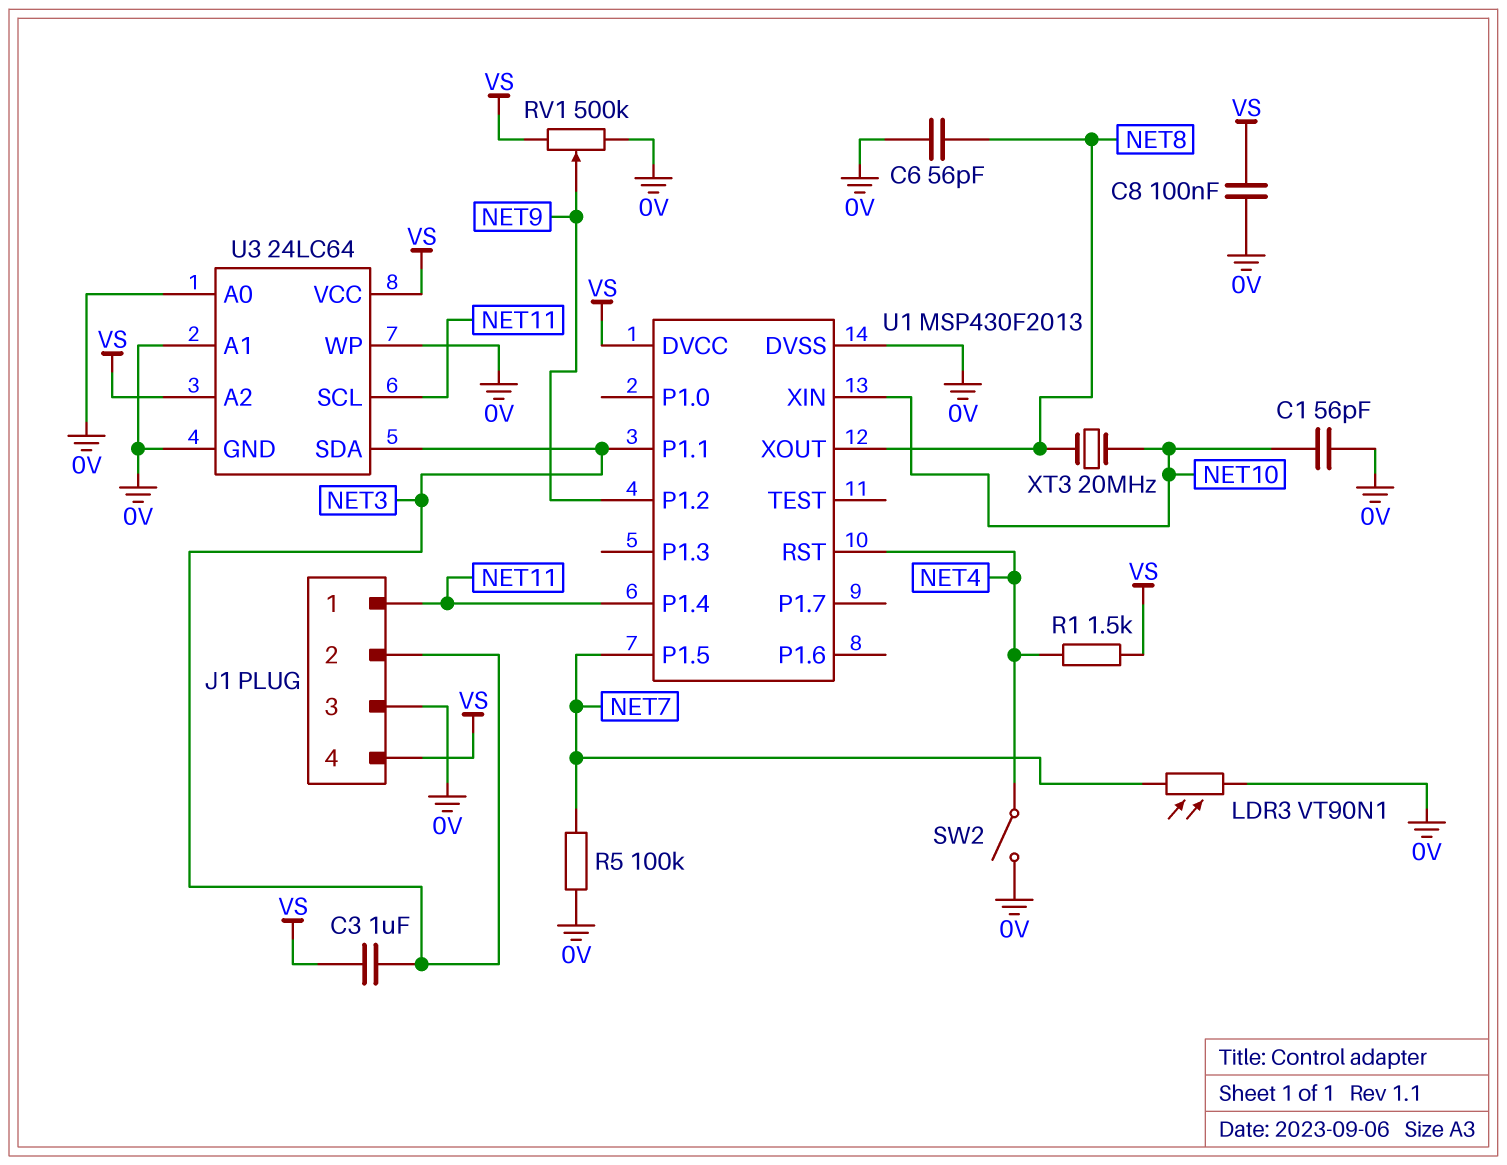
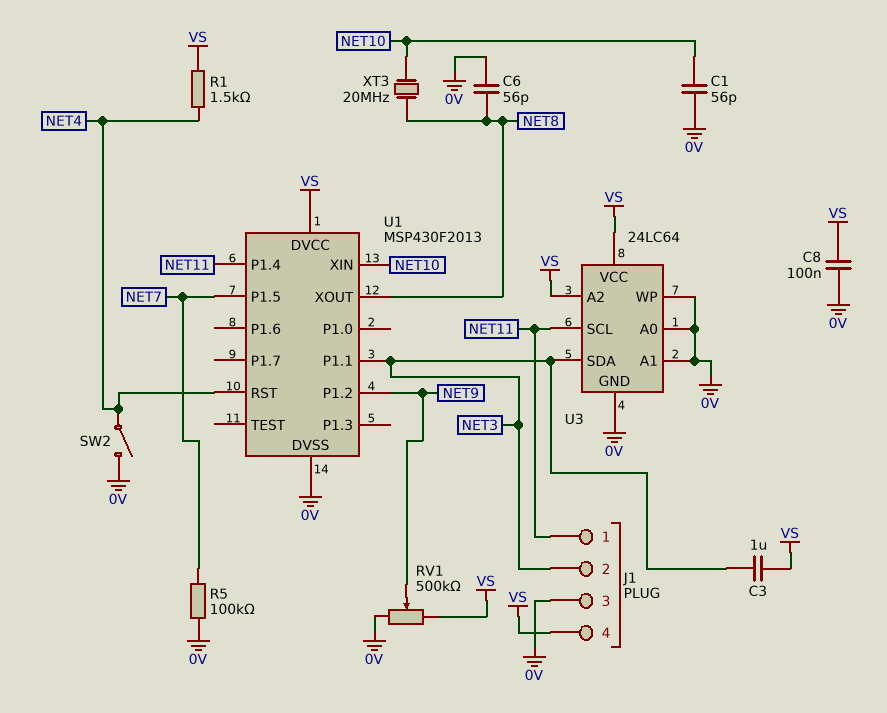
LDR3: VT90N1 (0V, NET7) -> none

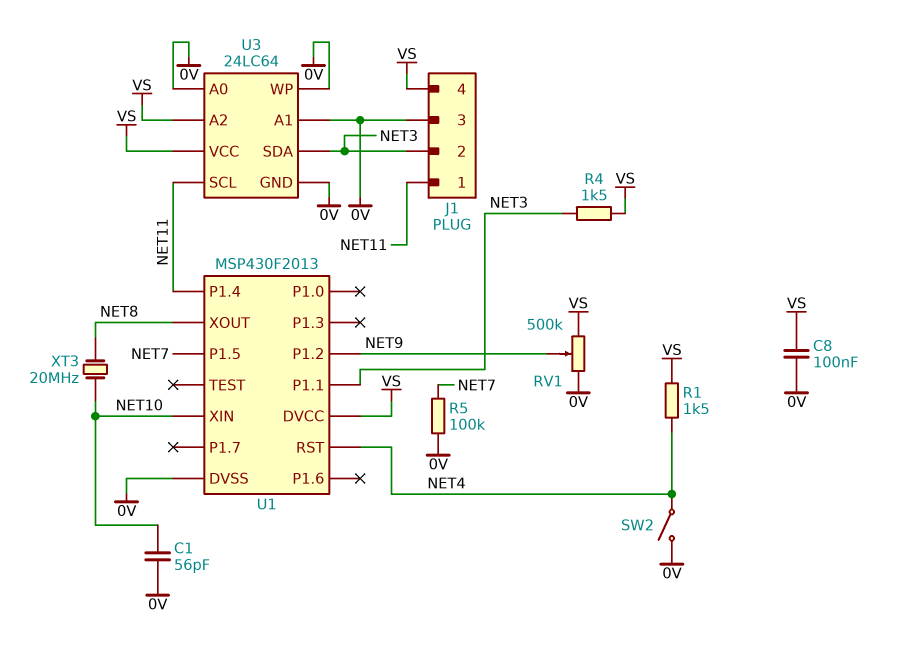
C3: 1uF (NET3, VS) -> none
C6: 56pF (0V, NET8) -> none
R4: none -> 1.5k (NET3, VS)

